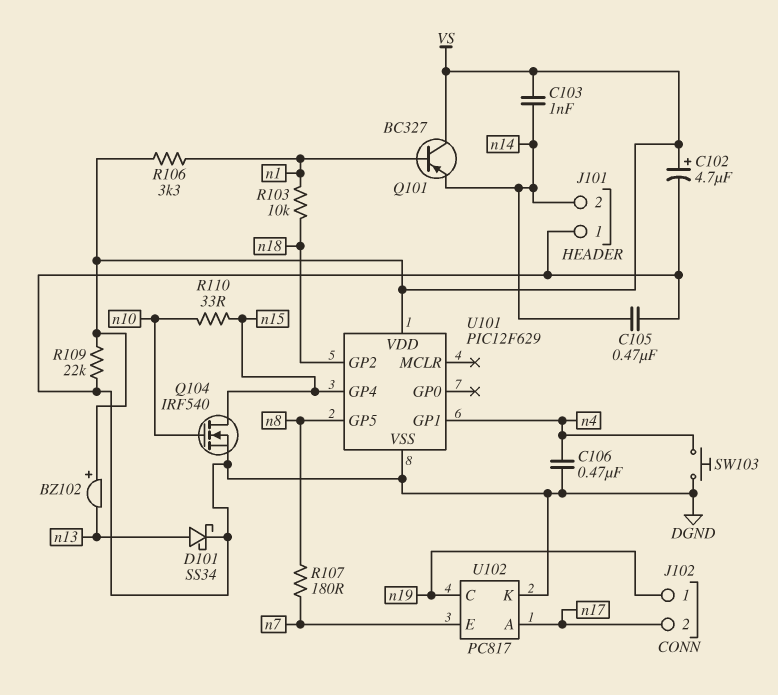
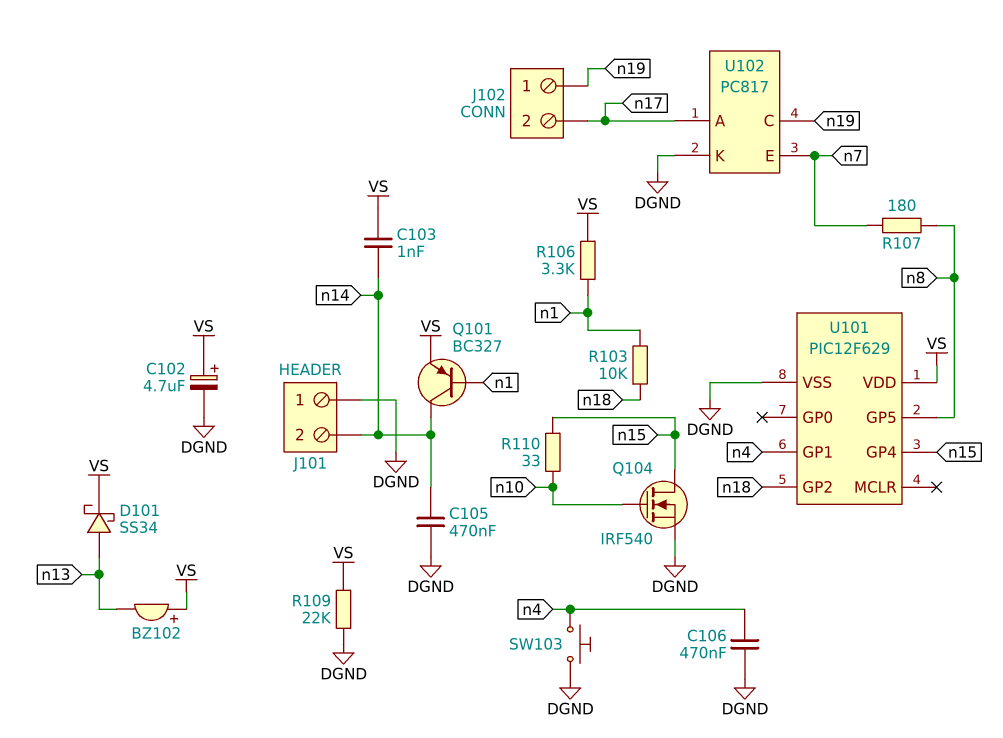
D101: schottky SS34 (A n13, K DGND) -> schottky SS34 (A n13, K VS)
Q101: PNP BC327 (B n1, C VS, E n14) -> PNP BC327 (B n1, C n14, E VS)

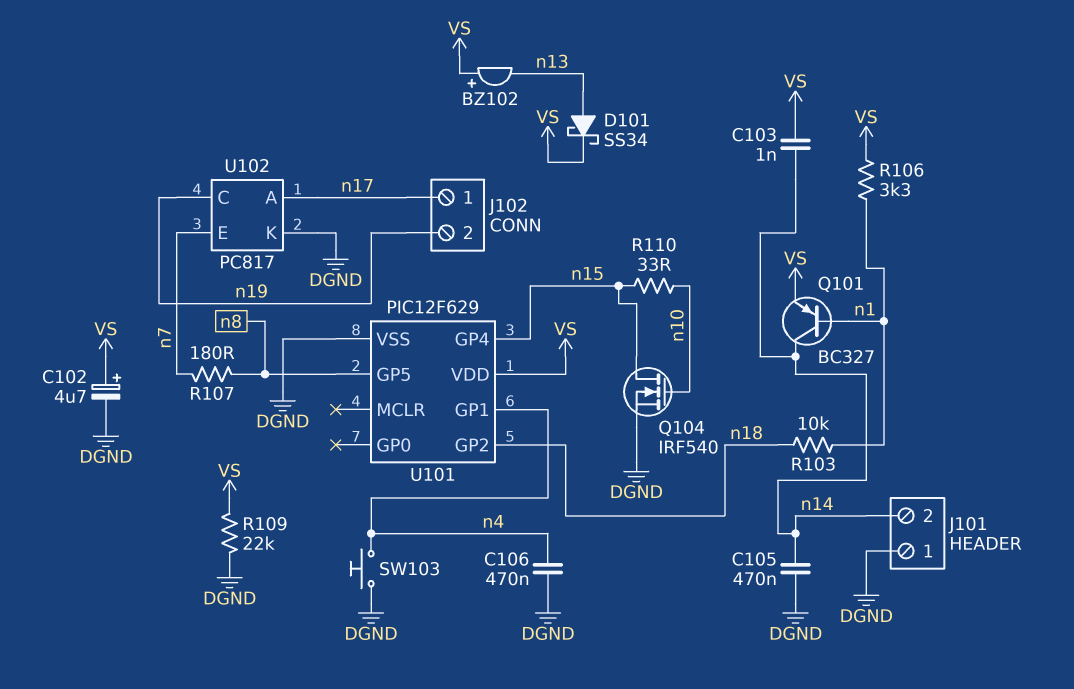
J102 pin 1: n19 -> n17
J102 pin 2: n17 -> n19

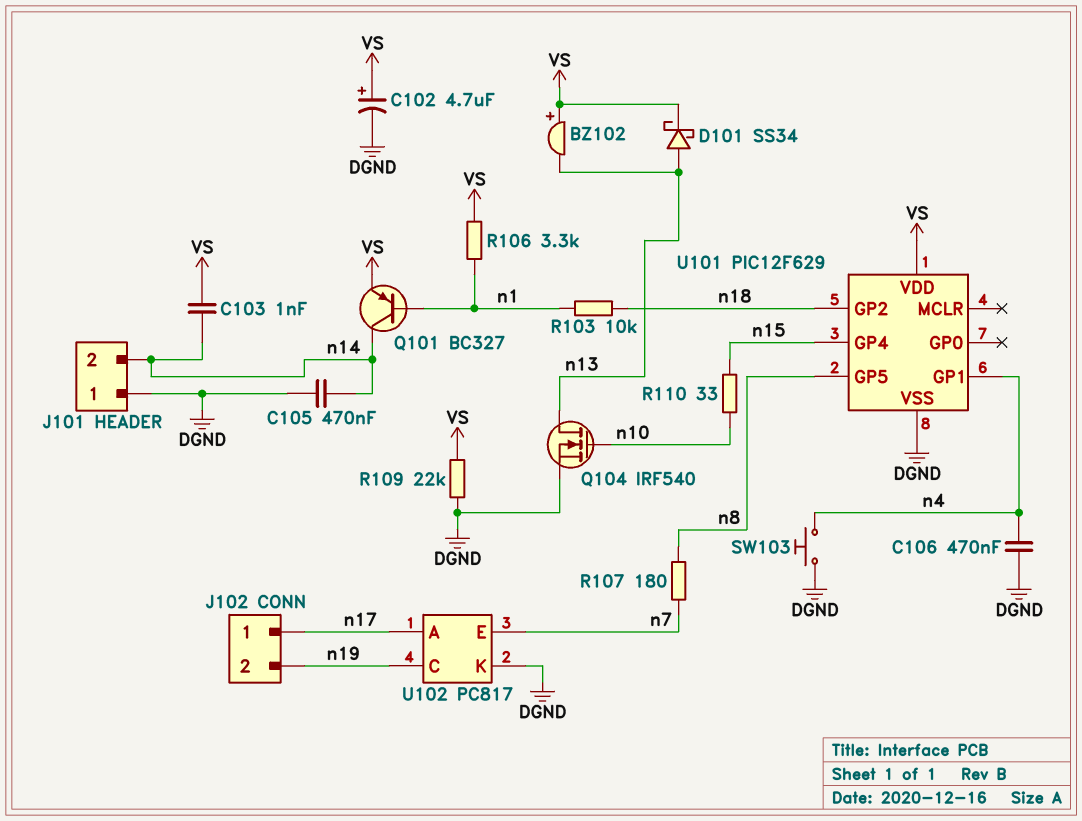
Q104: NMOS IRF540 (G n10, D n15, S DGND) -> NMOS IRF540 (G n10, D n13, S DGND)

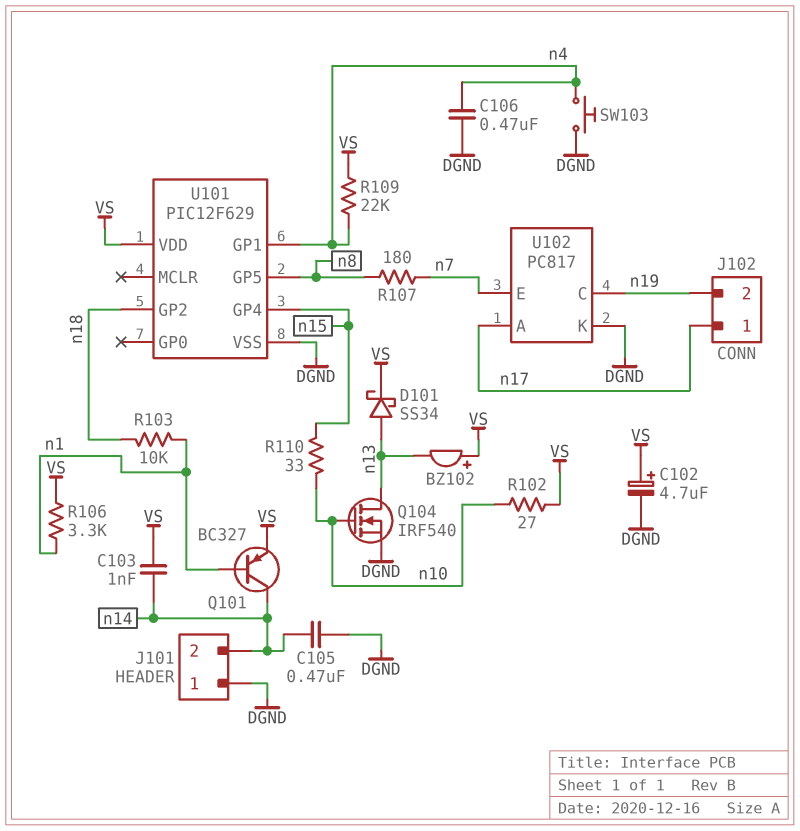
R102: none -> 27 (VS, n10)
R109: 22k (DGND, VS) -> 22k (VS, n4)

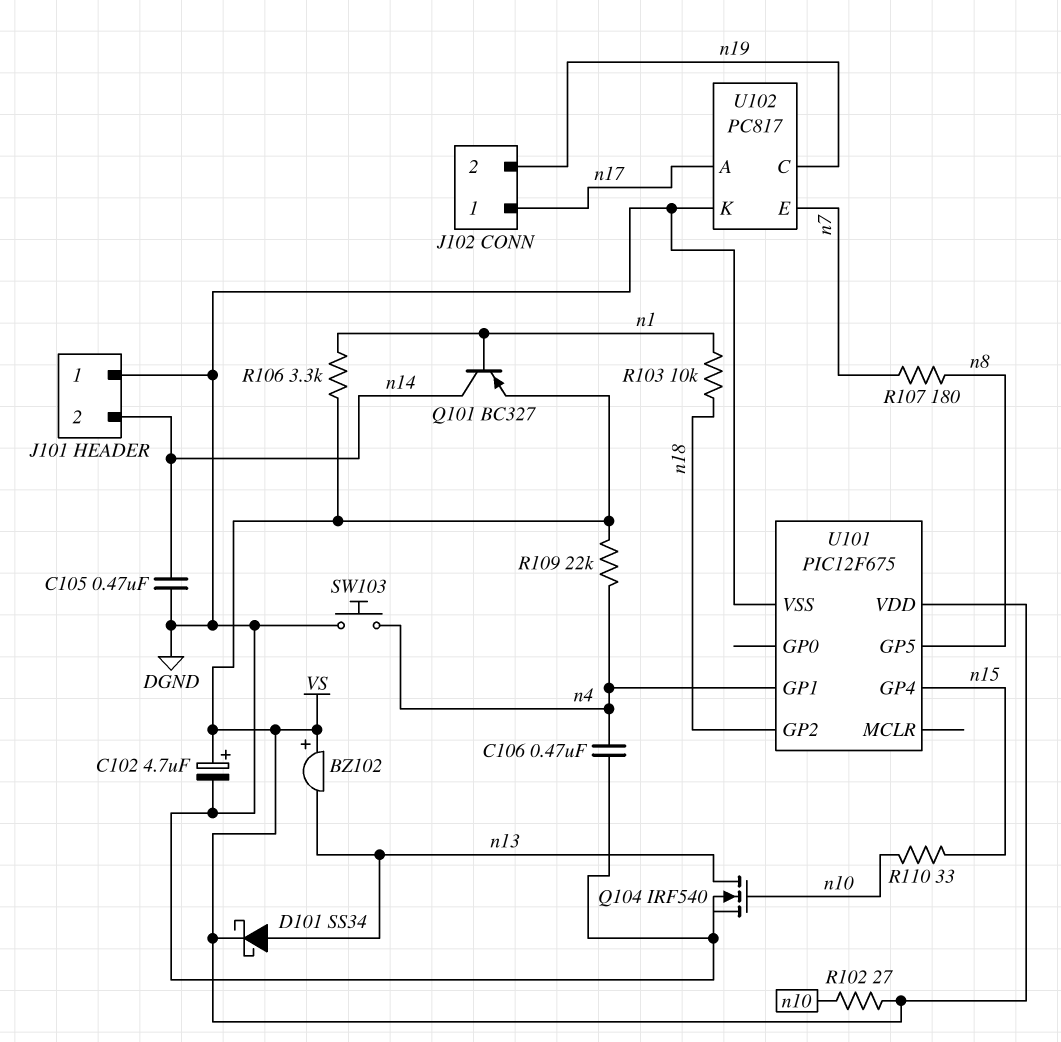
C103: 1nF (VS, n14) -> none
U101: PIC12F629 -> PIC12F675

